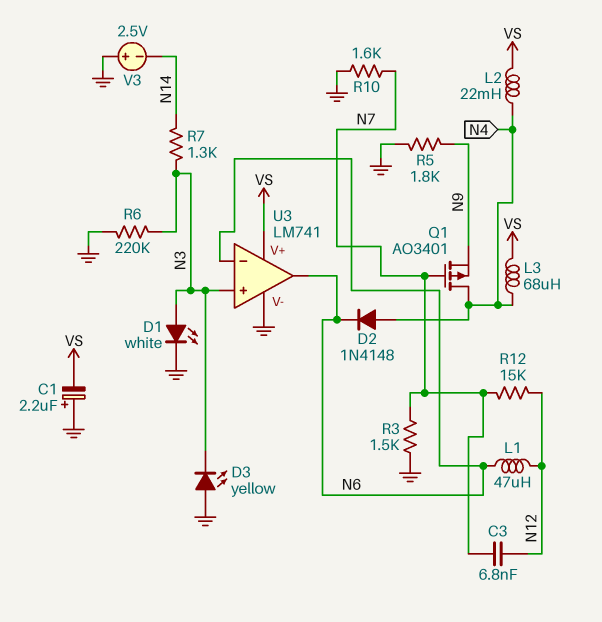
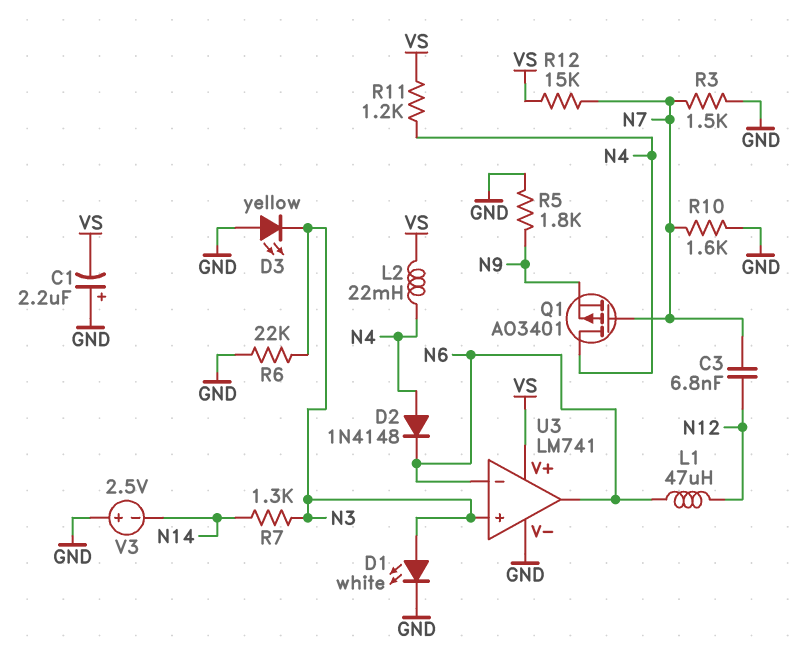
L3: 68uH (N4, VS) -> none
R6: 220k (GND, N3) -> 22k (GND, N3)
R11: none -> 1.2k (N4, VS)
R12: 15k (N7, N12) -> 15k (N7, VS)

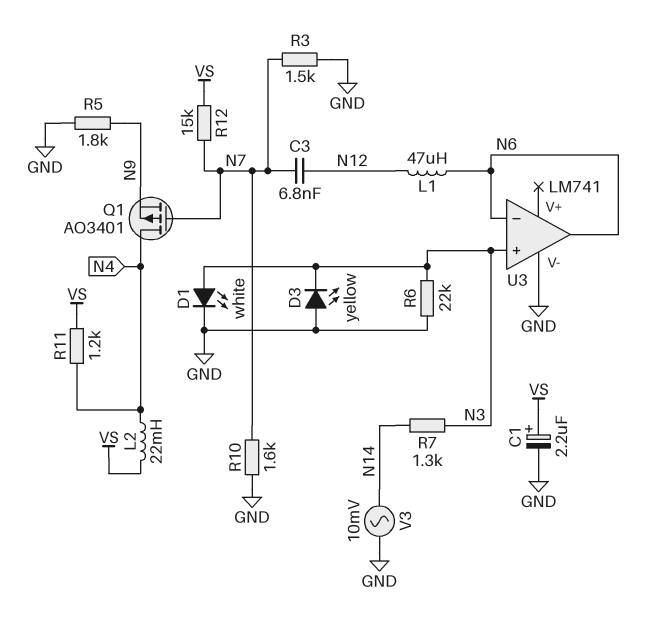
C1: 2.2uF (plus GND, minus VS) -> 2.2uF (plus VS, minus GND)
D2: diode 1N4148 (A N4, K N6) -> none
U3 pin V+: VS -> none
V3: 2.5V (plus GND, minus N14) -> AC 10mV (GND, N14)

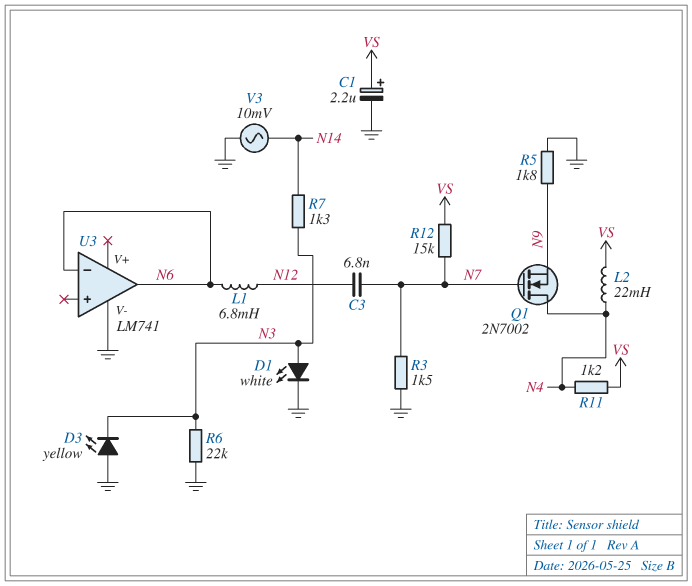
L1: 47uH (N6, N12) -> 6.8mH (N6, N12)
Q1: PMOS AO3401 (G N7, D N4, S N9) -> NMOS 2N7002 (G N7, D N4, S N9)
R10: 1.6k (GND, N7) -> none
U3 pin in+: N3 -> none

